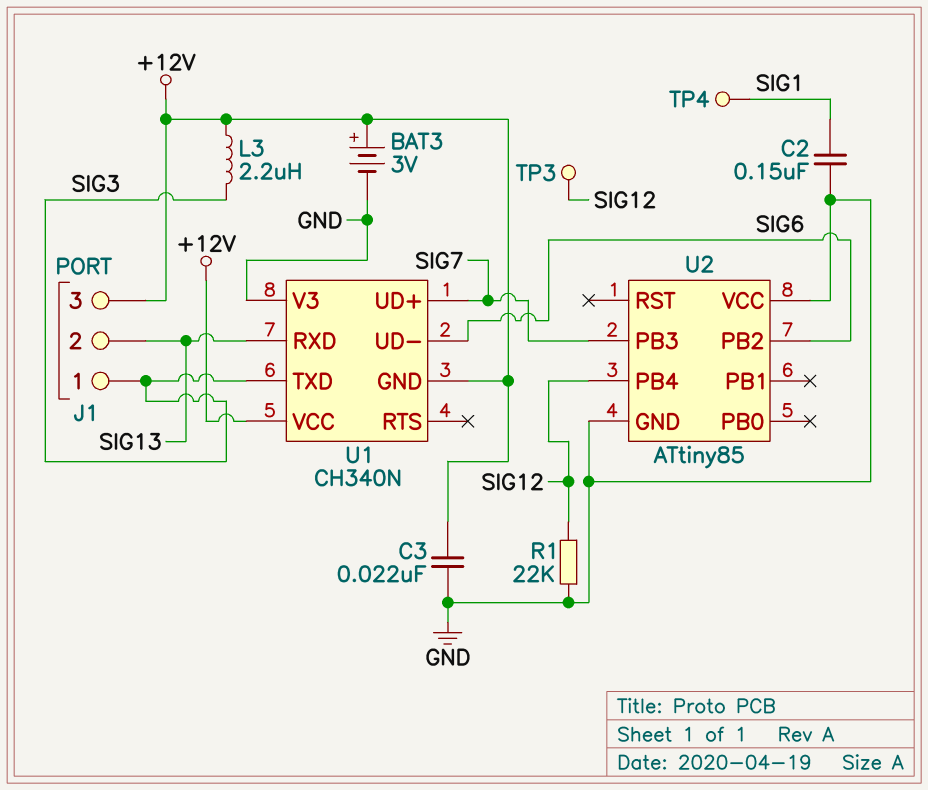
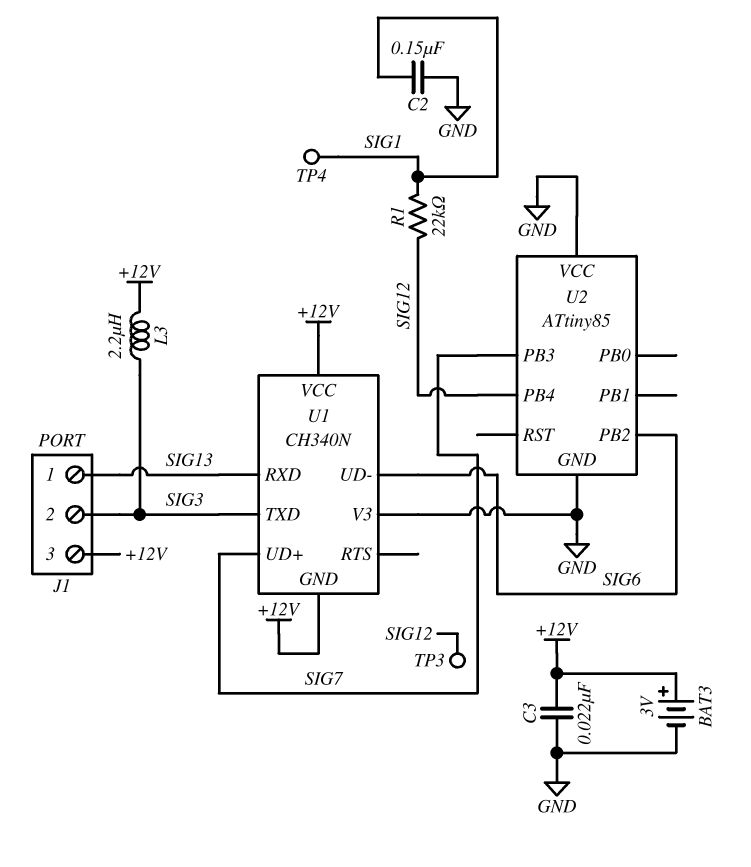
J1 pin 1: SIG3 -> SIG13
J1 pin 2: SIG13 -> SIG3
R1: 22k (GND, SIG12) -> 22k (SIG1, SIG12)

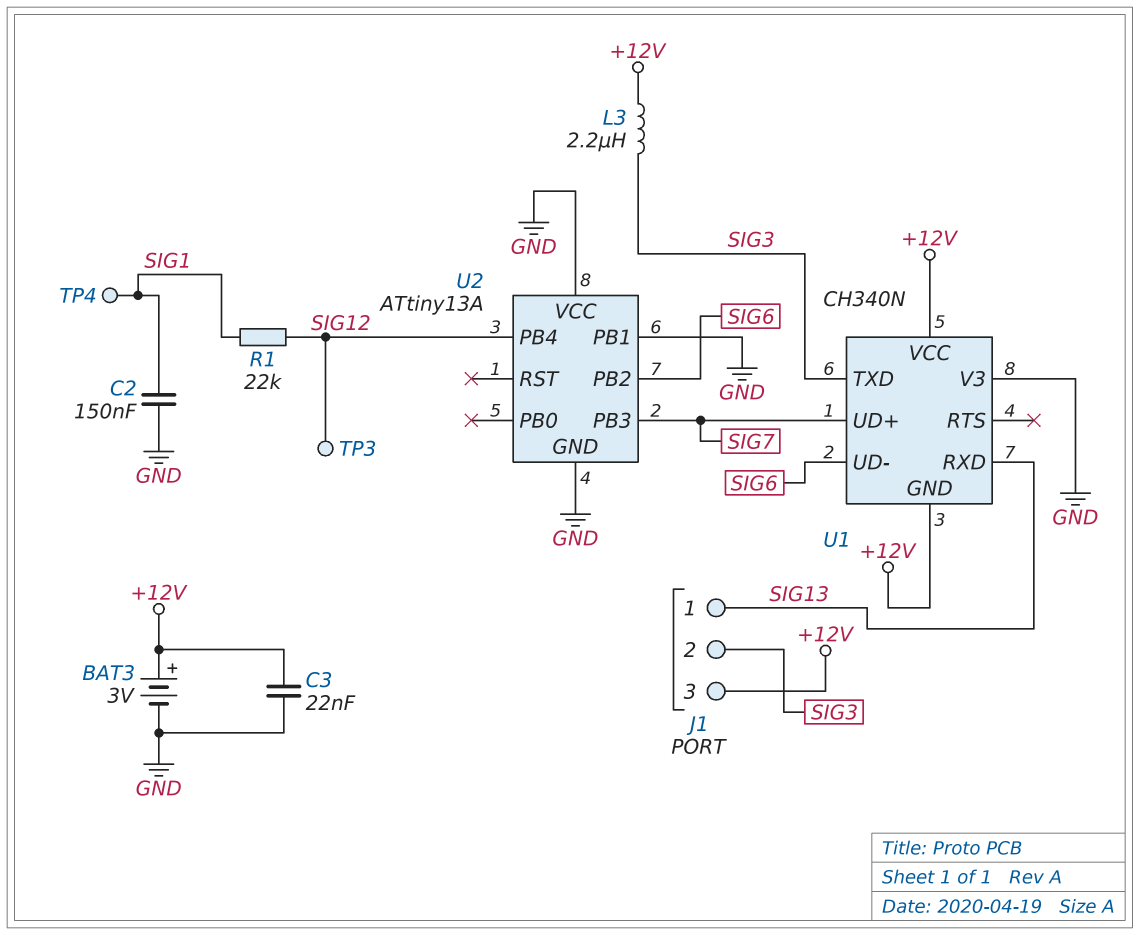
U2: ATtiny85 -> ATtiny13A
U2 pin PB1: none -> GND

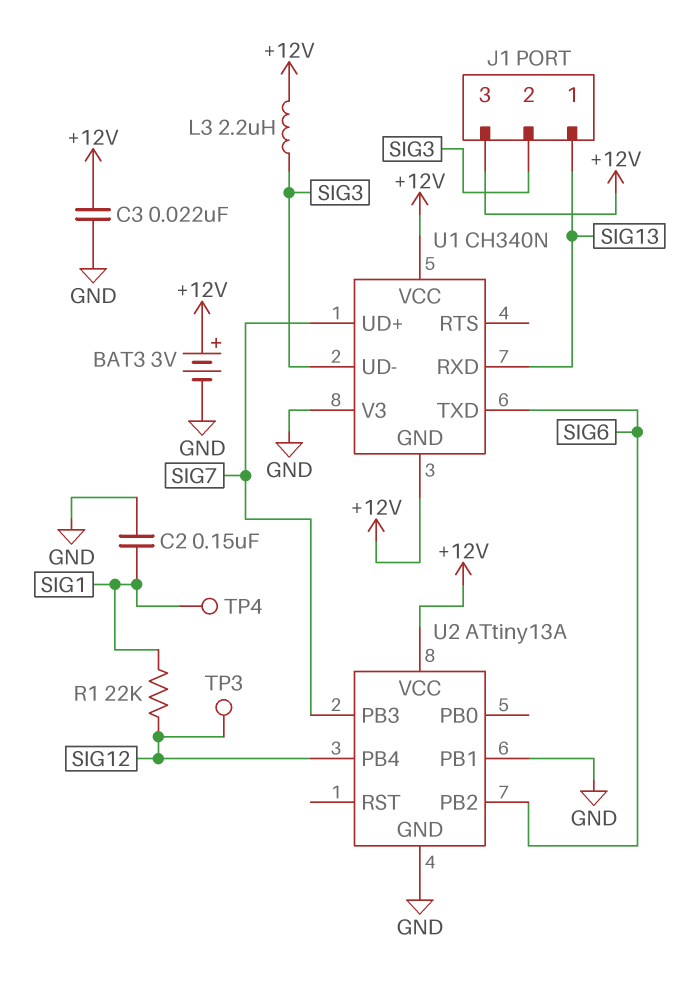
U1 pin TXD: SIG3 -> SIG6
U1 pin UD-: SIG6 -> SIG3
U2 pin VCC: GND -> +12V

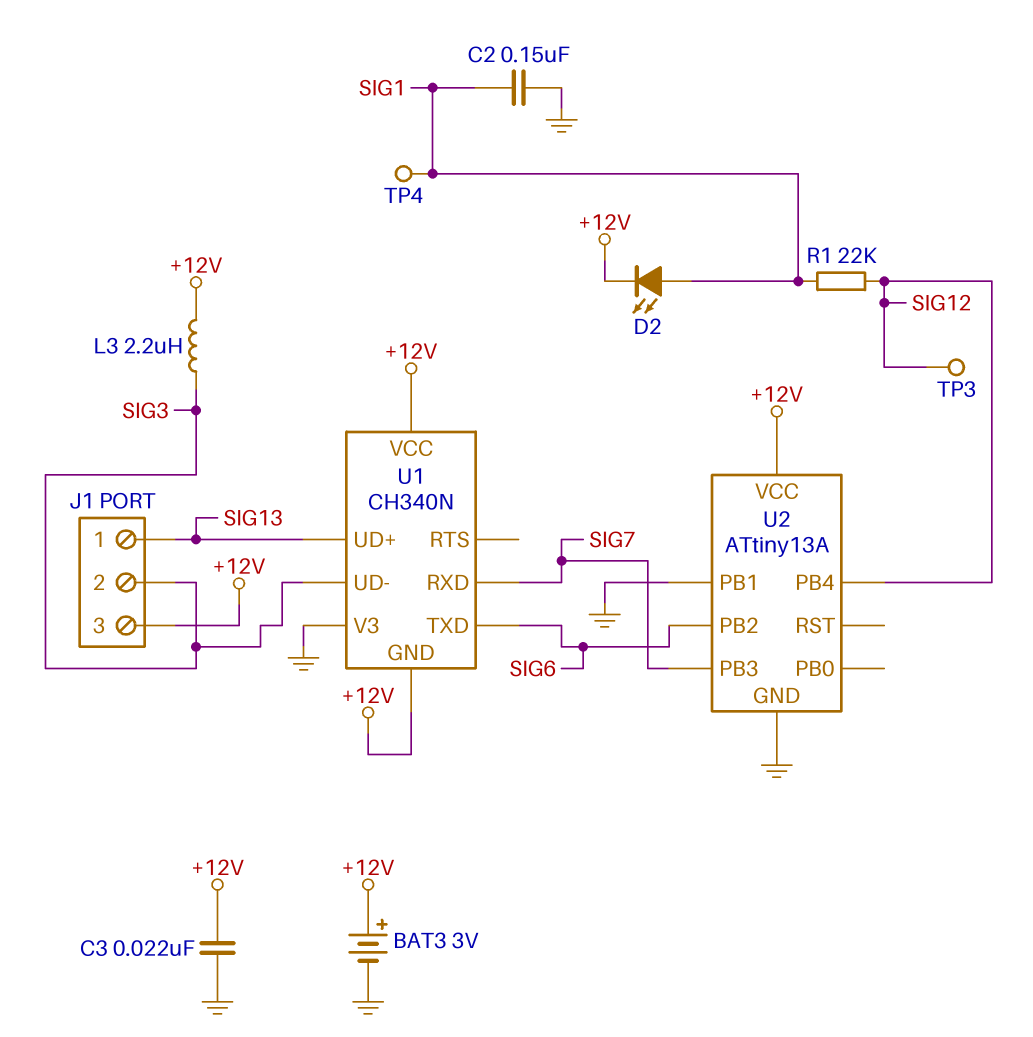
D2: none -> LED (A SIG1, K +12V)
U1 pin RXD: SIG13 -> SIG7
U1 pin UD+: SIG7 -> SIG13

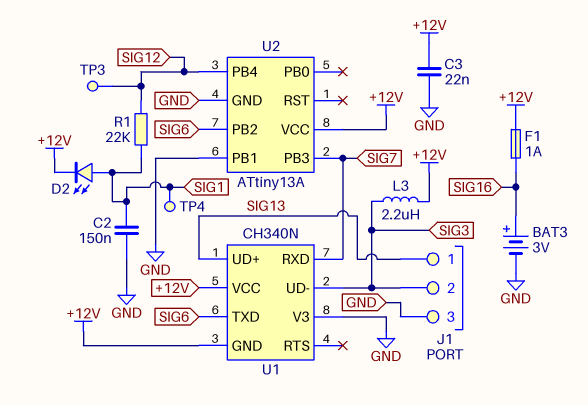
BAT3: 3V (plus +12V, minus GND) -> 3V (plus SIG16, minus GND)
F1: none -> 1A (+12V, SIG16)
J1 pin 3: +12V -> GND

